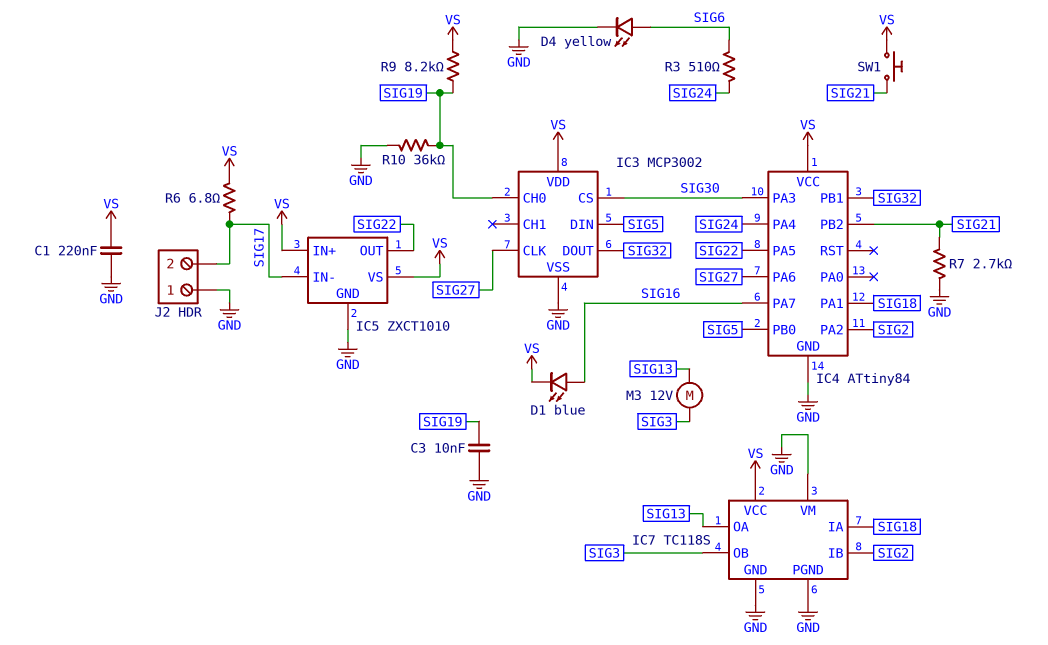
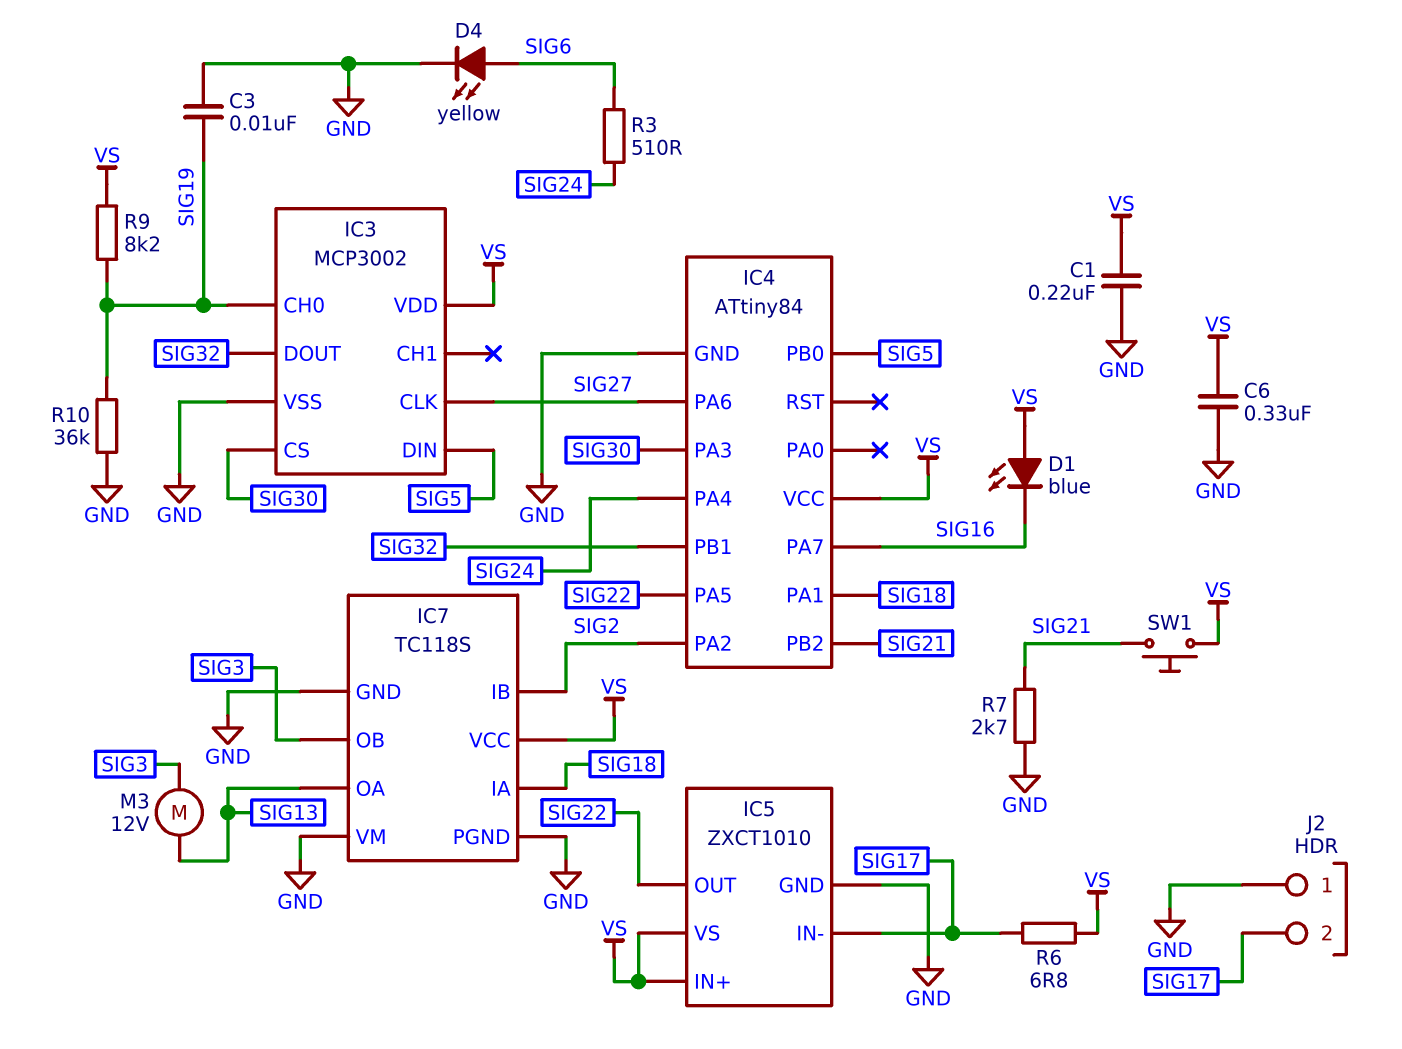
C6: none -> 330nF (GND, VS)
D1: LED blue (A SIG16, K VS) -> LED blue (A VS, K SIG16)

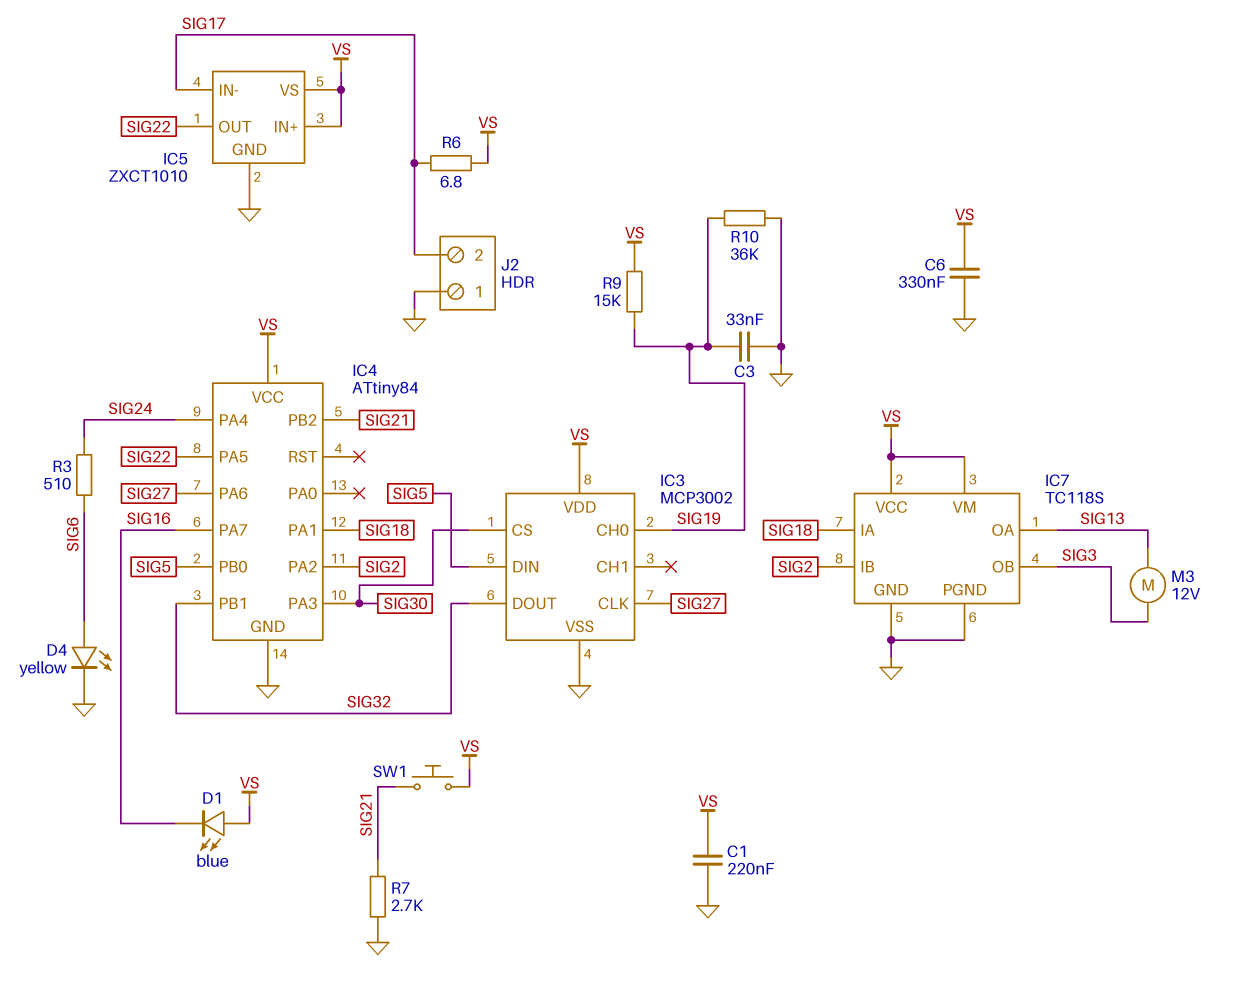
C3: 10nF (GND, SIG19) -> 33nF (GND, SIG19)
IC7 pin VM: GND -> VS
R9: 8.2k (SIG19, VS) -> 15k (SIG19, VS)

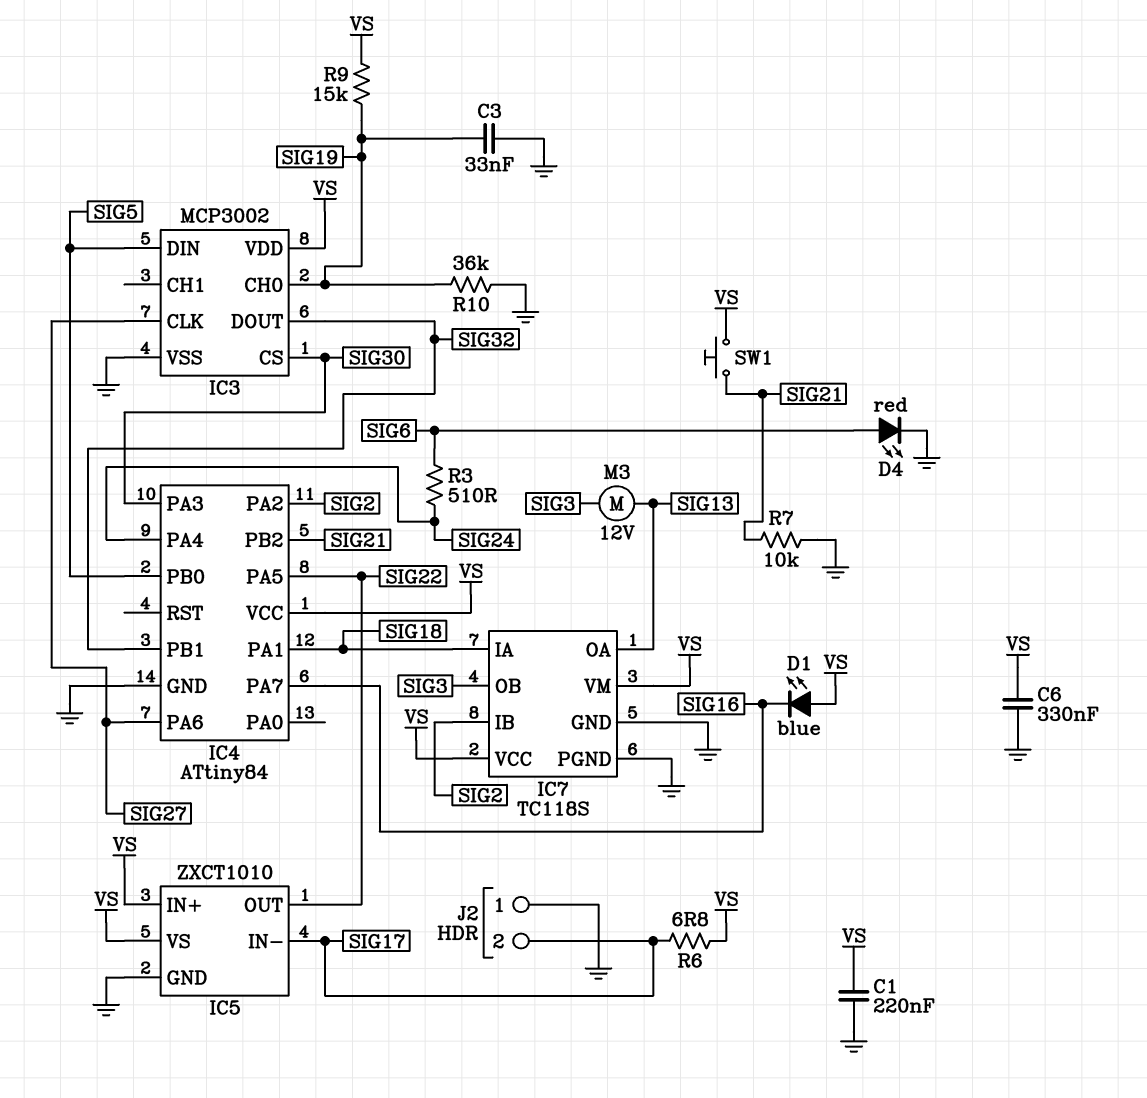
D4: LED yellow (A SIG6, K GND) -> LED red (A SIG6, K GND)
R7: 2.7k (GND, SIG21) -> 10k (GND, SIG21)

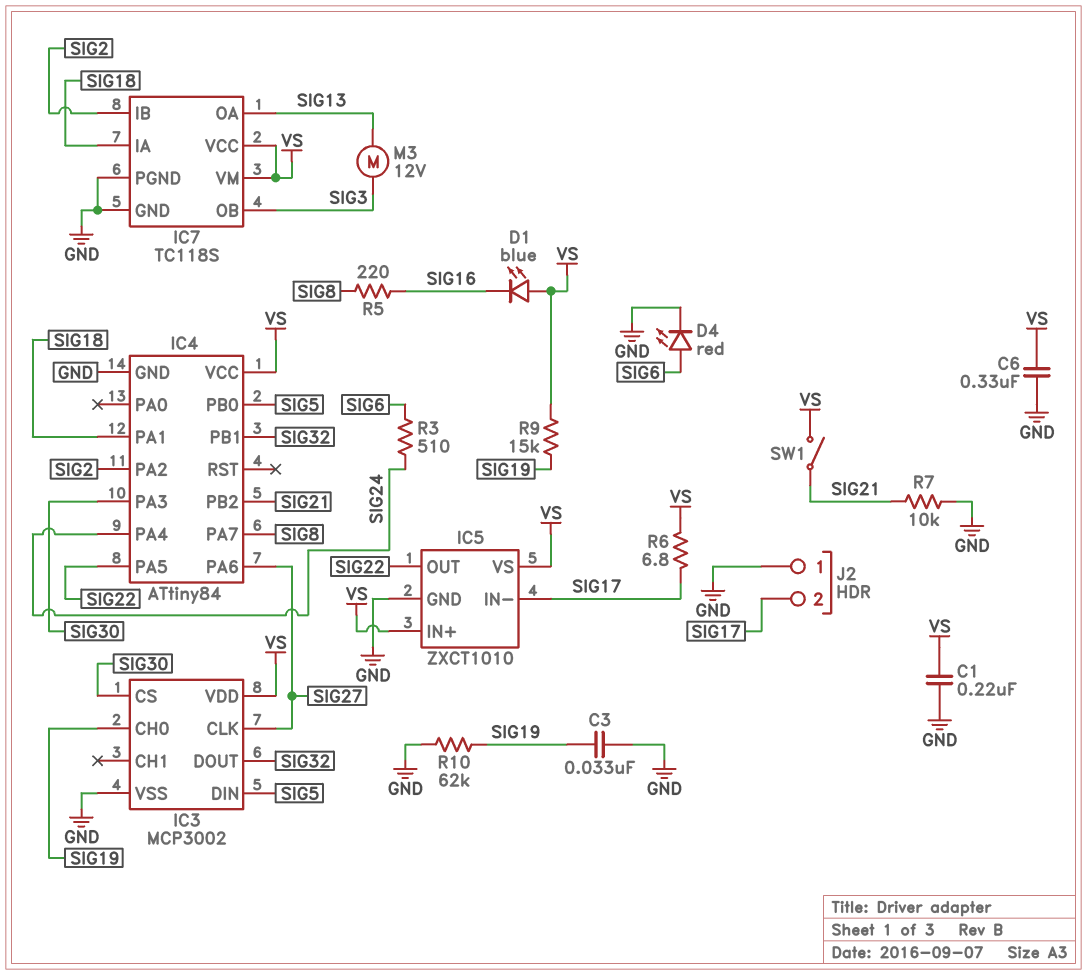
IC4 pin PA7: SIG16 -> SIG8
R5: none -> 220 (SIG8, SIG16)
R10: 36k (GND, SIG19) -> 62k (GND, SIG19)
SW1: button (SIG21, VS) -> switch (SIG21, VS)

